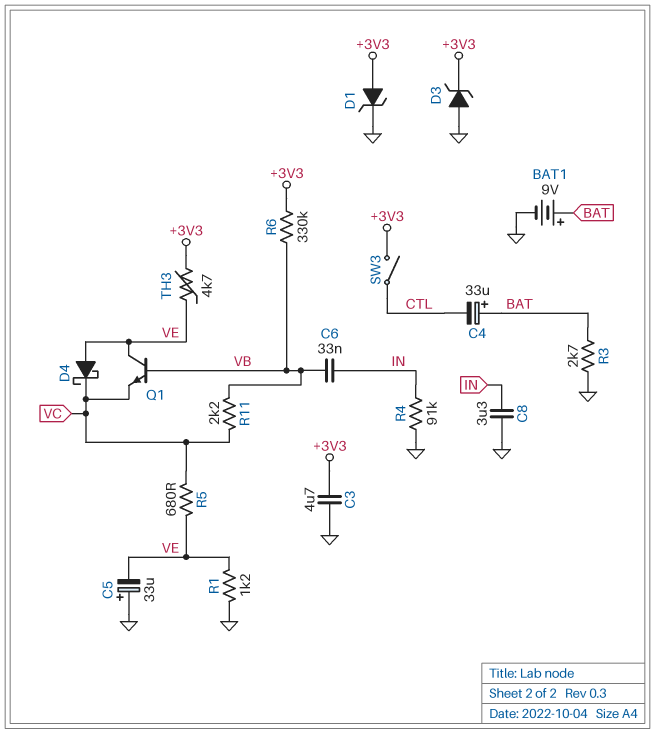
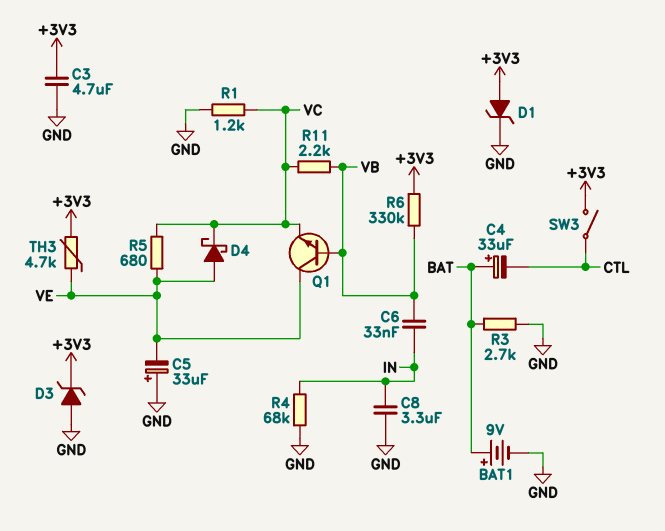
R1: 1.2k (GND, VE) -> 1.2k (GND, VC)
R4: 91k (GND, IN) -> 68k (GND, IN)

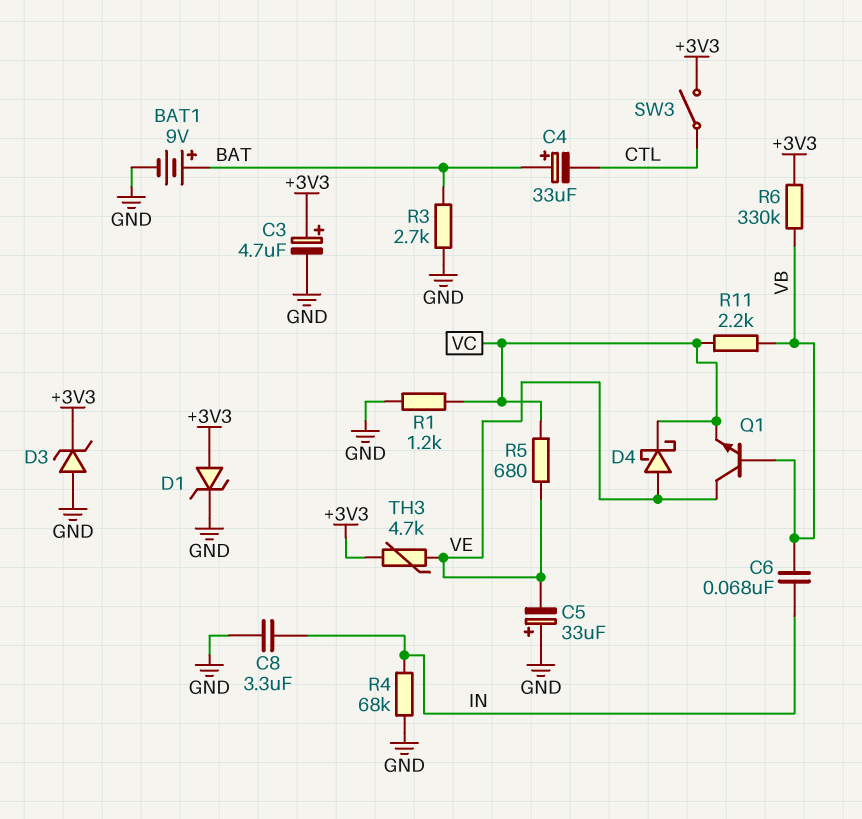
C3: 4.7uF (+3V3, GND) -> 4.7uF (plus +3V3, minus GND)
C6: 33nF (IN, VB) -> 68nF (IN, VB)

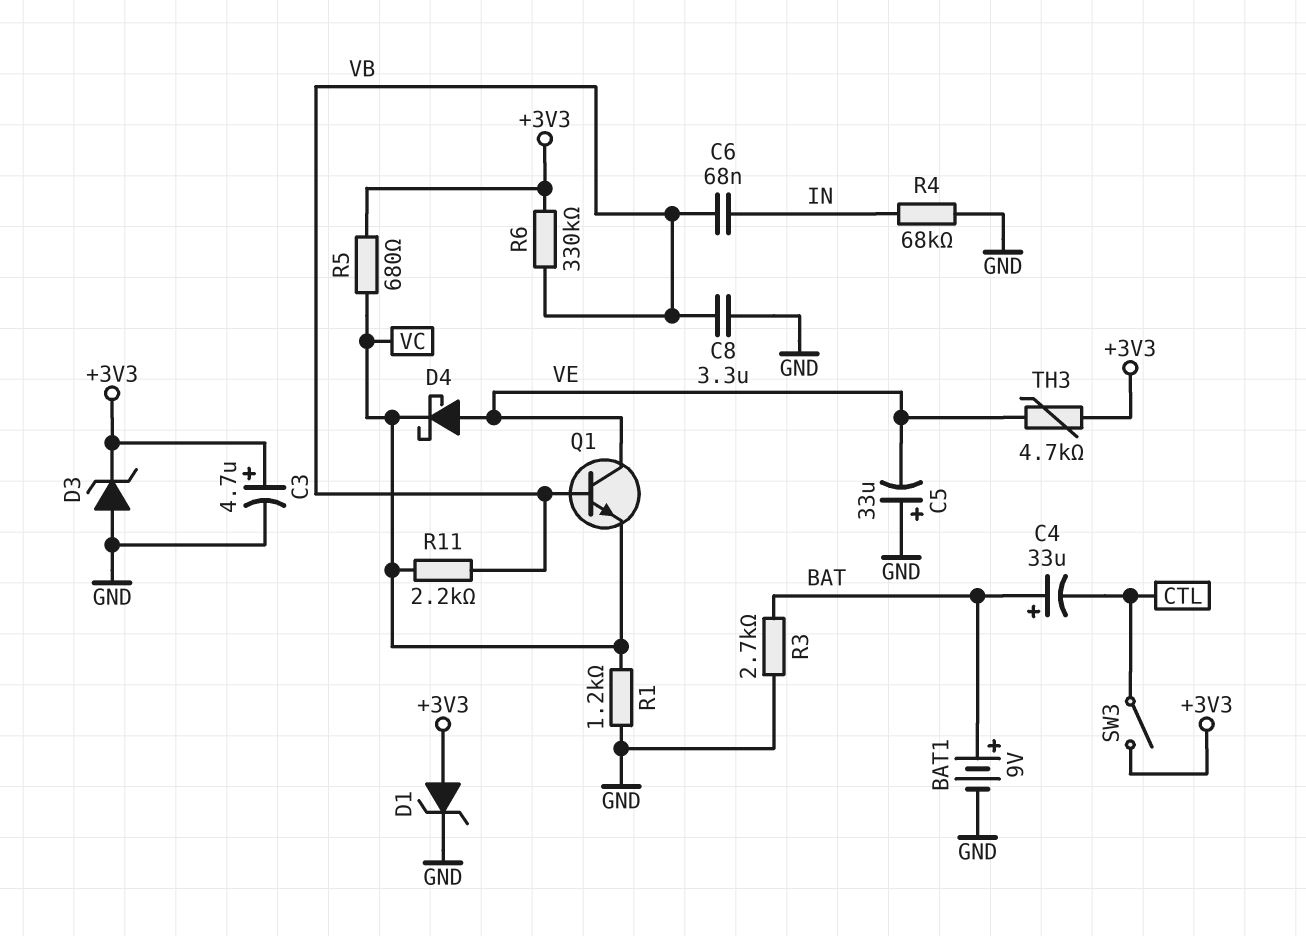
C8: 3.3uF (GND, IN) -> 3.3uF (GND, VB)
R5: 680 (VC, VE) -> 680 (+3V3, VC)

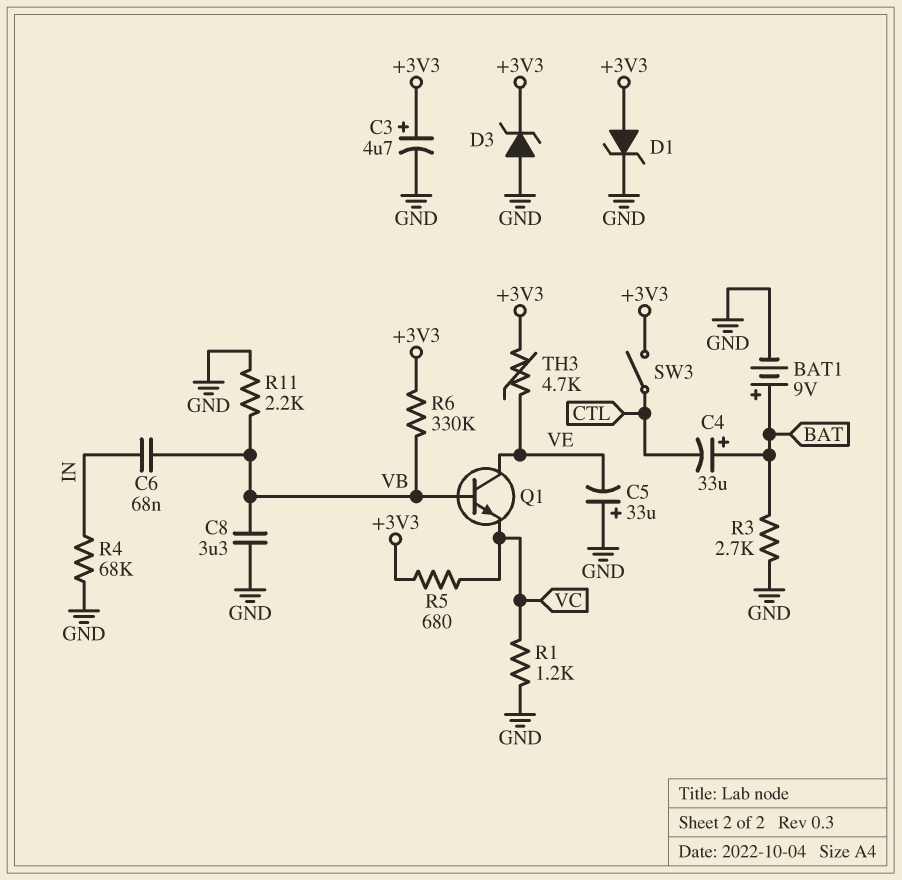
D4: schottky (A VE, K VC) -> none
R11: 2.2k (VB, VC) -> 2.2k (GND, VB)

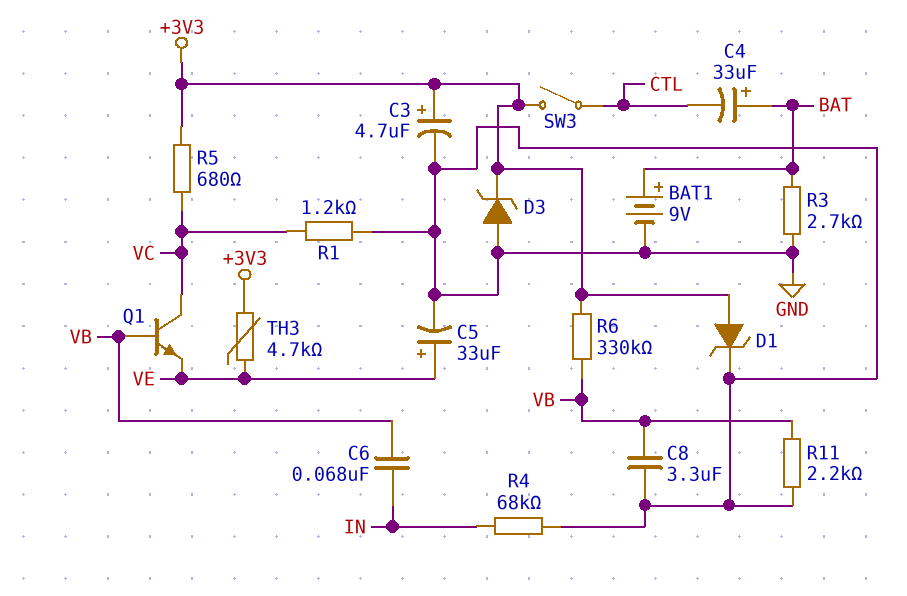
C5: 33uF (plus GND, minus VE) -> 33uF (plus VE, minus GND)
Q1: NPN (B VB, C VE, E VC) -> NPN (B VB, C VC, E VE)

